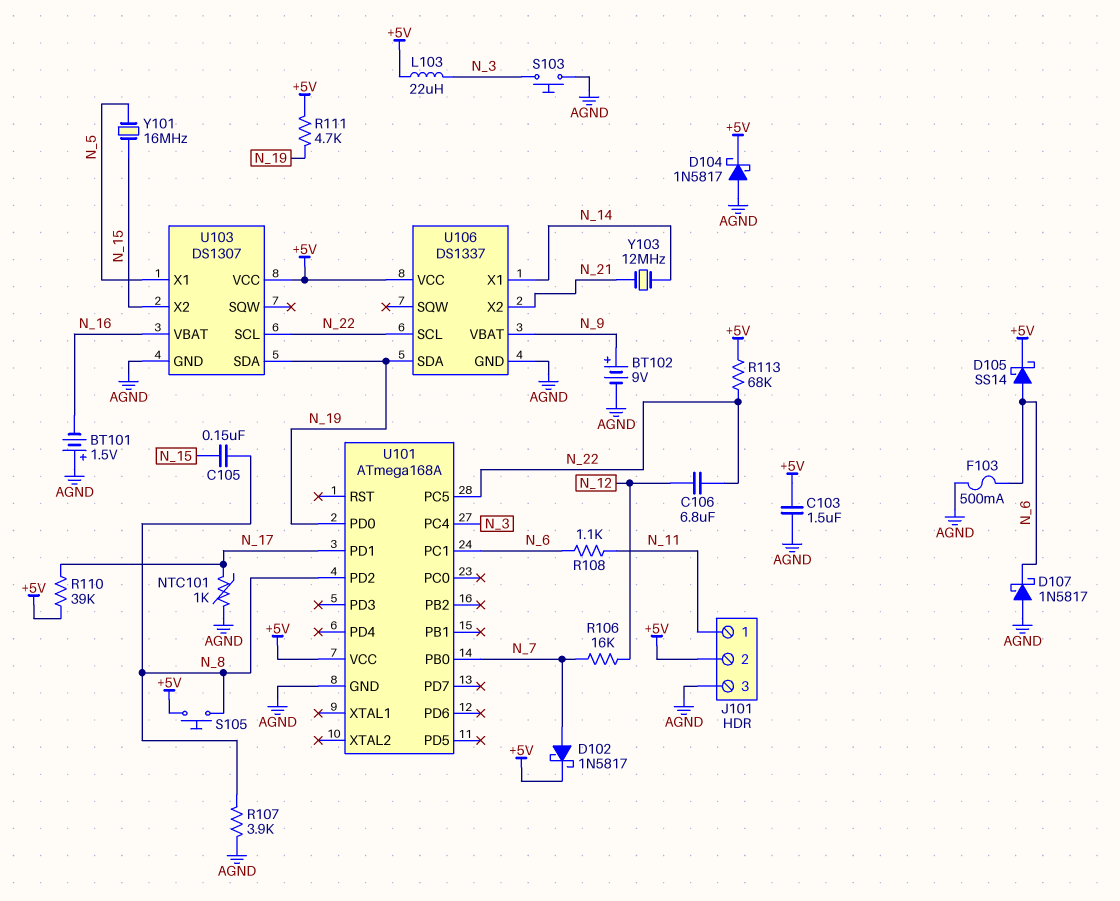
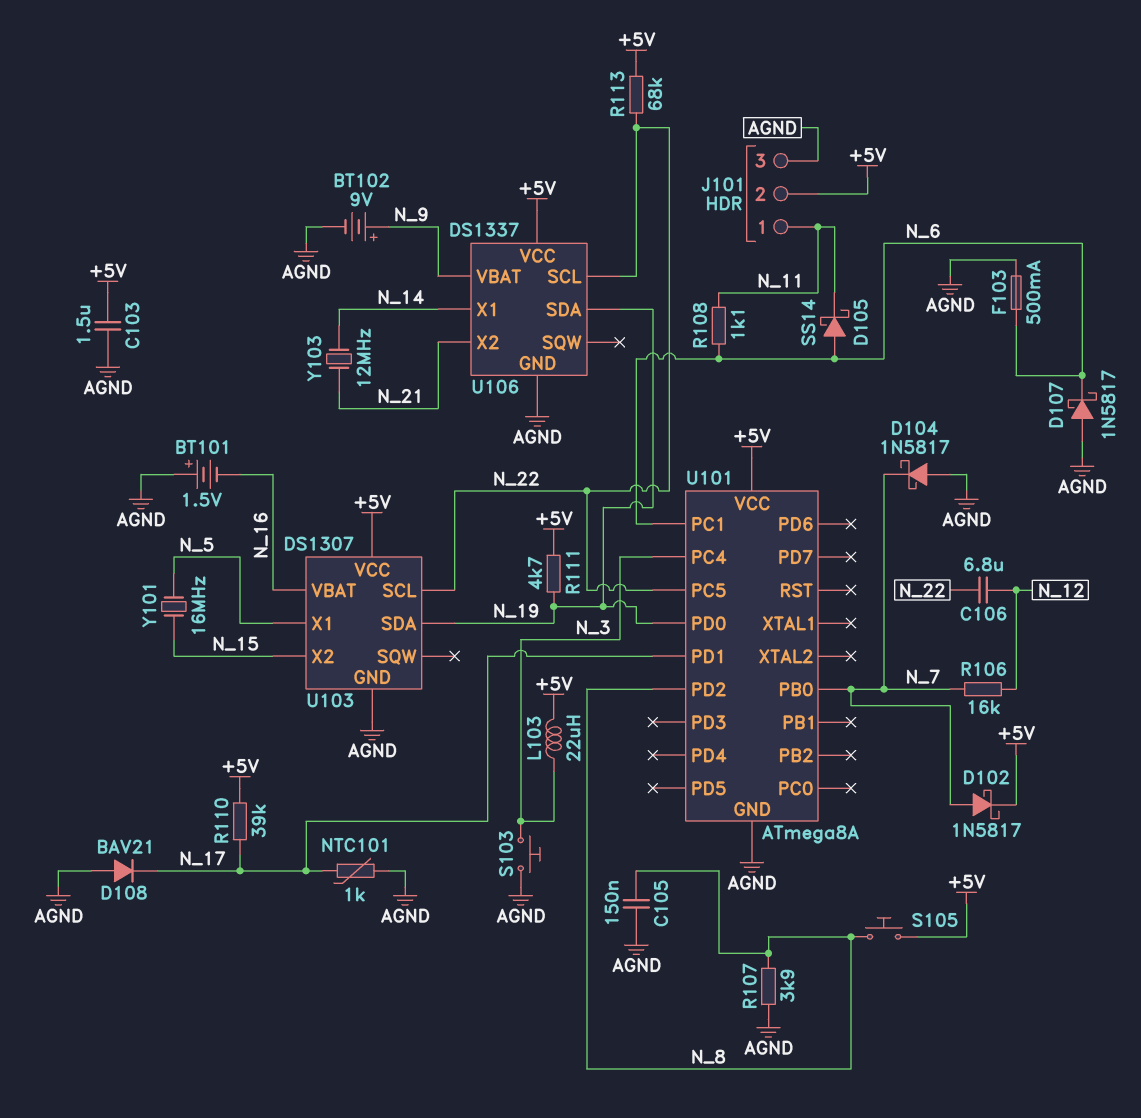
C105: 150nF (N_8, N_15) -> 150nF (AGND, N_8)
D104: schottky 1N5817 (A AGND, K +5V) -> schottky 1N5817 (A AGND, K N_7)
D105: schottky SS14 (A N_6, K +5V) -> schottky SS14 (A N_6, K N_11)
D108: none -> diode BAV21 (A AGND, K N_17)
U101: ATmega168A -> ATmega8A

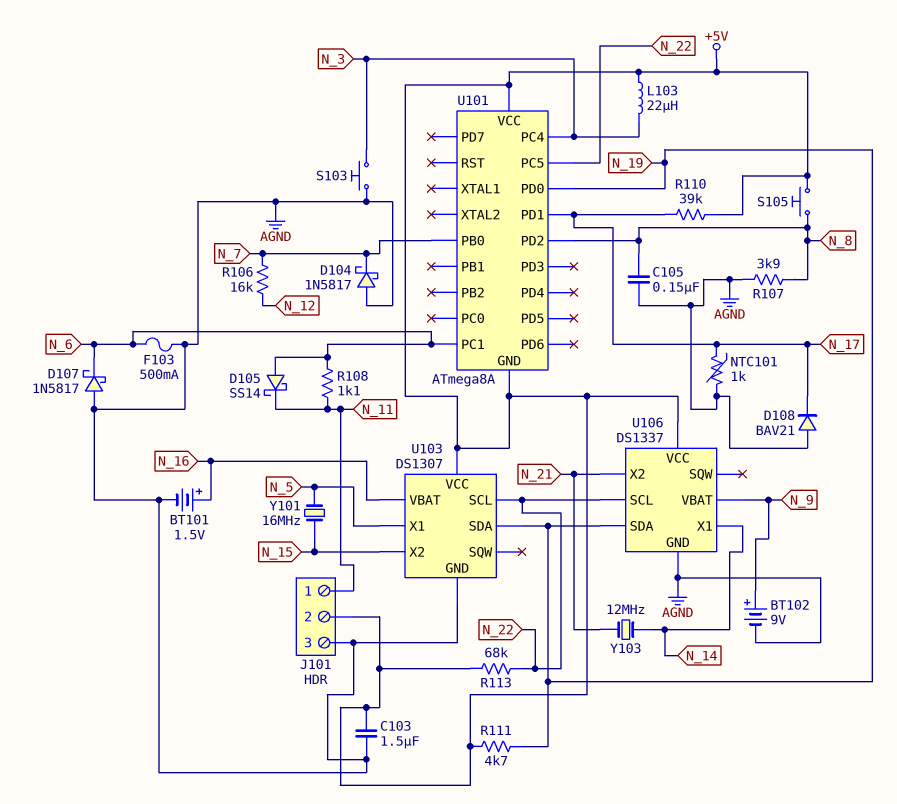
BT101: 1.5V (plus AGND, minus N_16) -> 1.5V (plus N_16, minus AGND)
C106: 6.8uF (N_12, N_22) -> none
D102: schottky 1N5817 (A N_7, K +5V) -> none
U101 pin GND: AGND -> +5V

